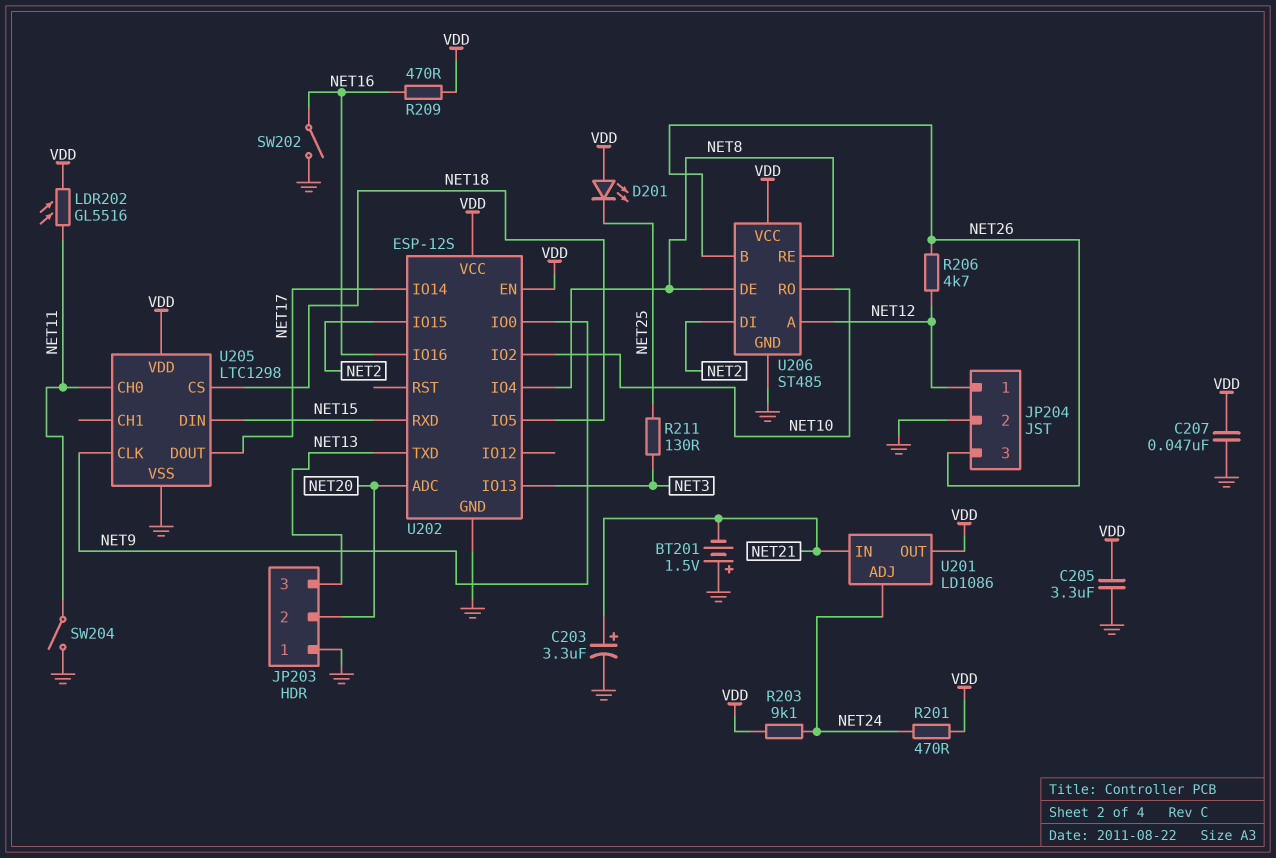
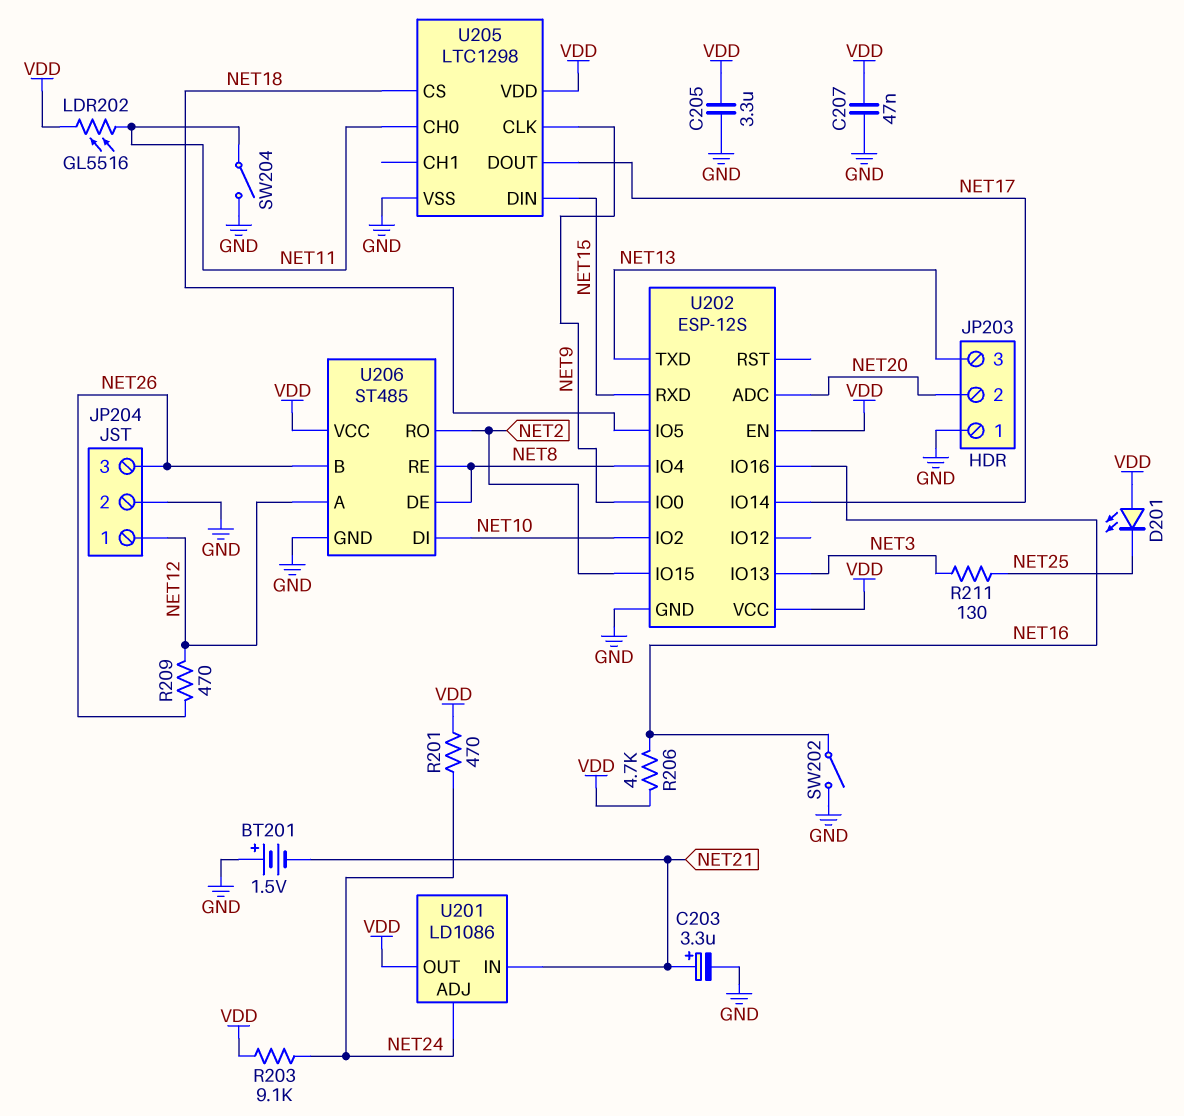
R206: 4.7k (NET12, NET26) -> 4.7k (NET16, VDD)
R209: 470 (NET16, VDD) -> 470 (NET12, NET26)
U206 pin DI: NET2 -> NET10
U206 pin RO: NET10 -> NET2

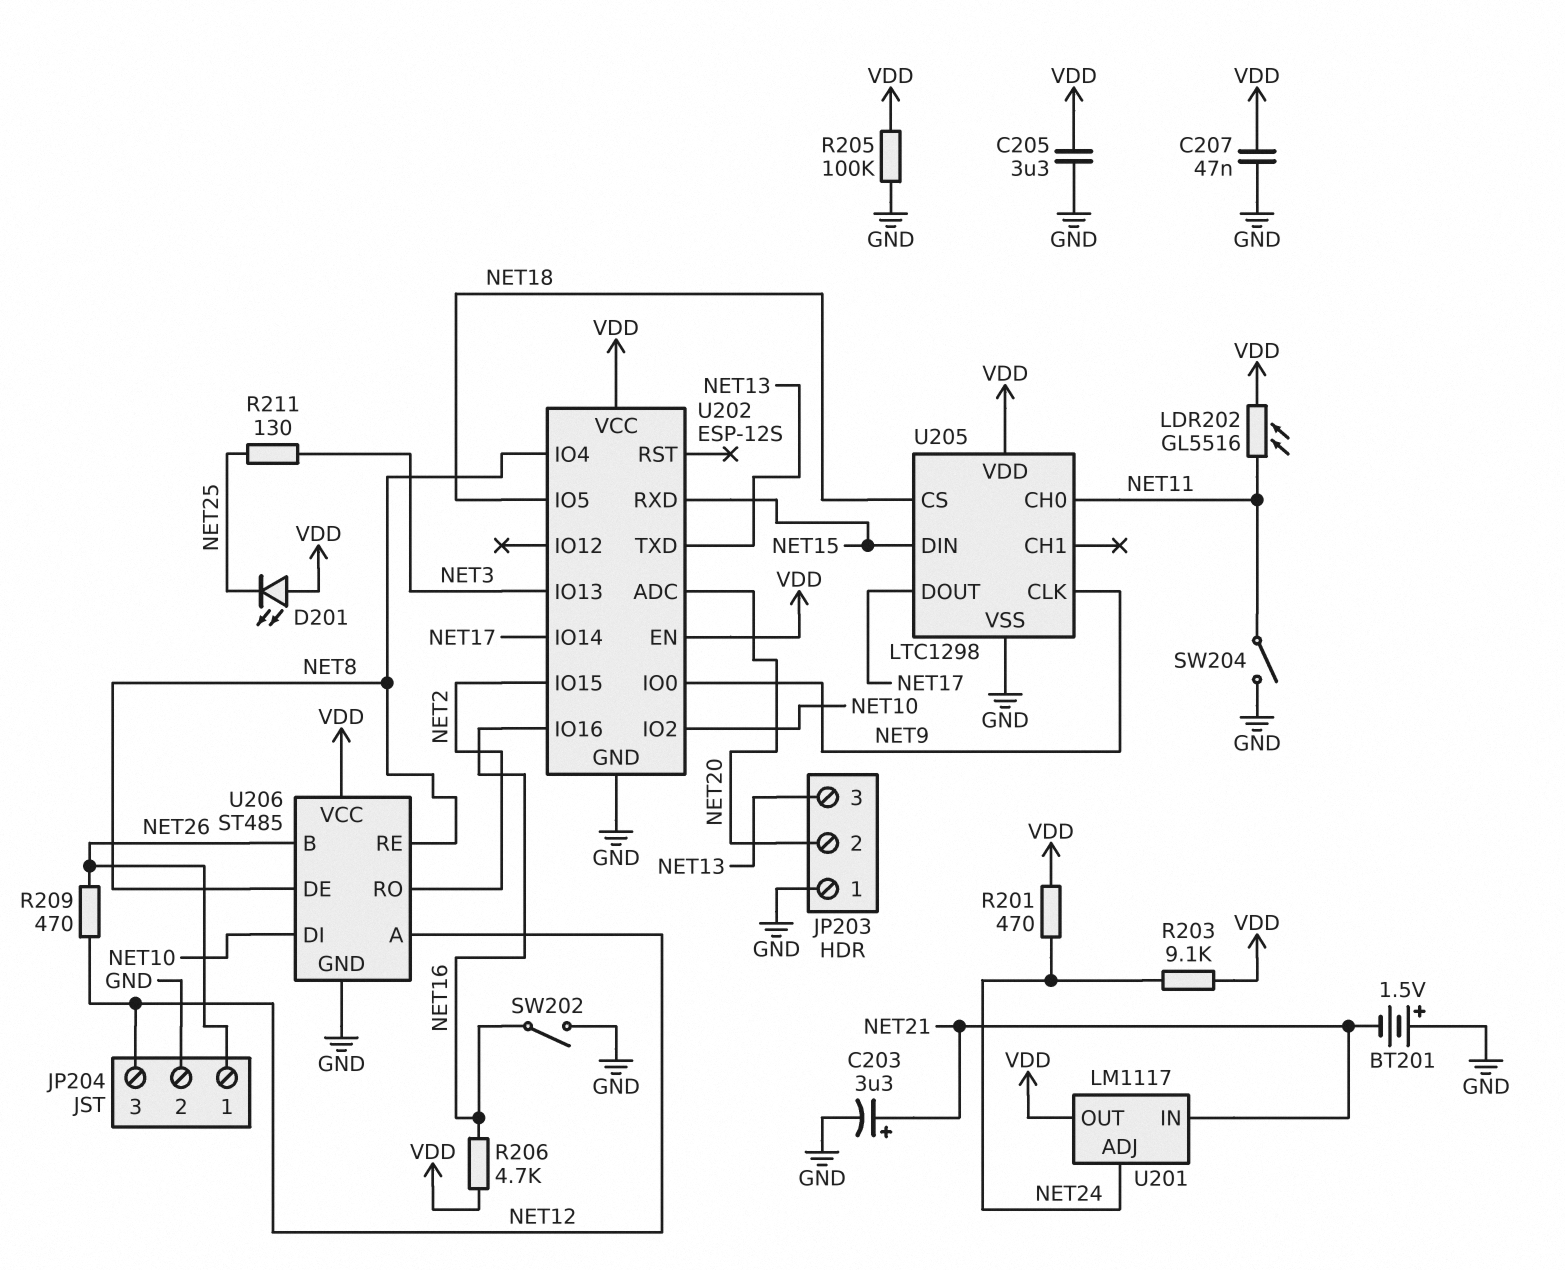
JP204 pin 1: NET12 -> NET26
JP204 pin 3: NET26 -> NET12
R205: none -> 100k (GND, VDD)
U201: LD1086 -> LM1117

